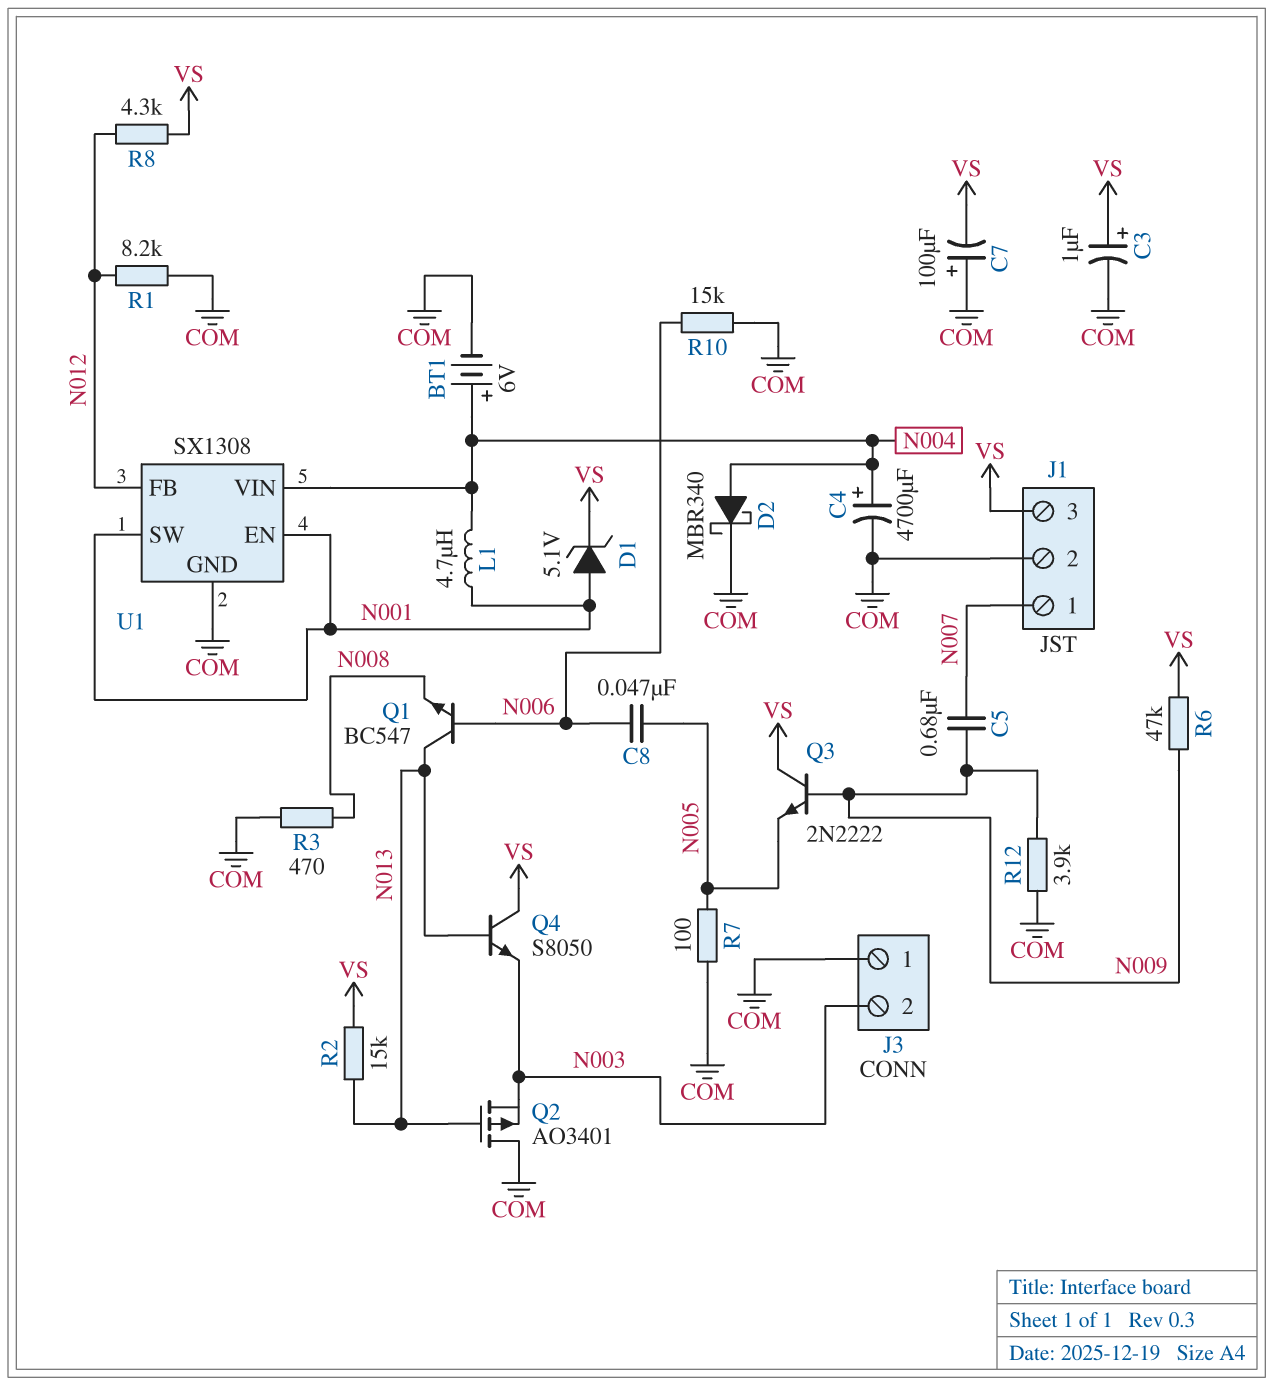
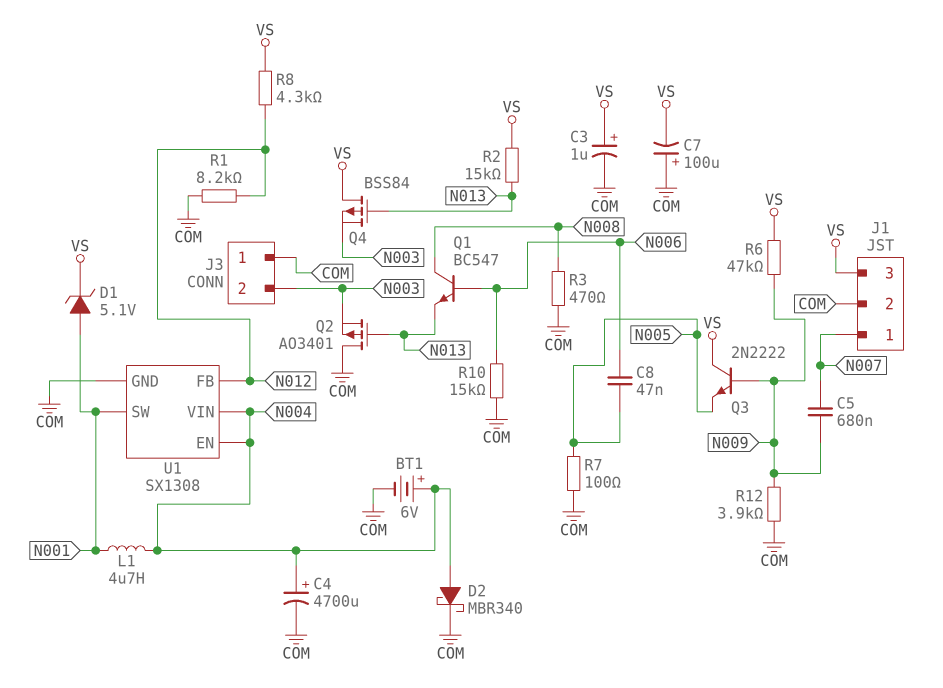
Q1: NPN BC547 (B N006, C N013, E N008) -> NPN BC547 (B N006, C N008, E N013)
Q4: NPN S8050 (B N013, C VS, E N003) -> PMOS BSS84 (G N013, D VS, S N003)
U1 pin EN: N001 -> N004

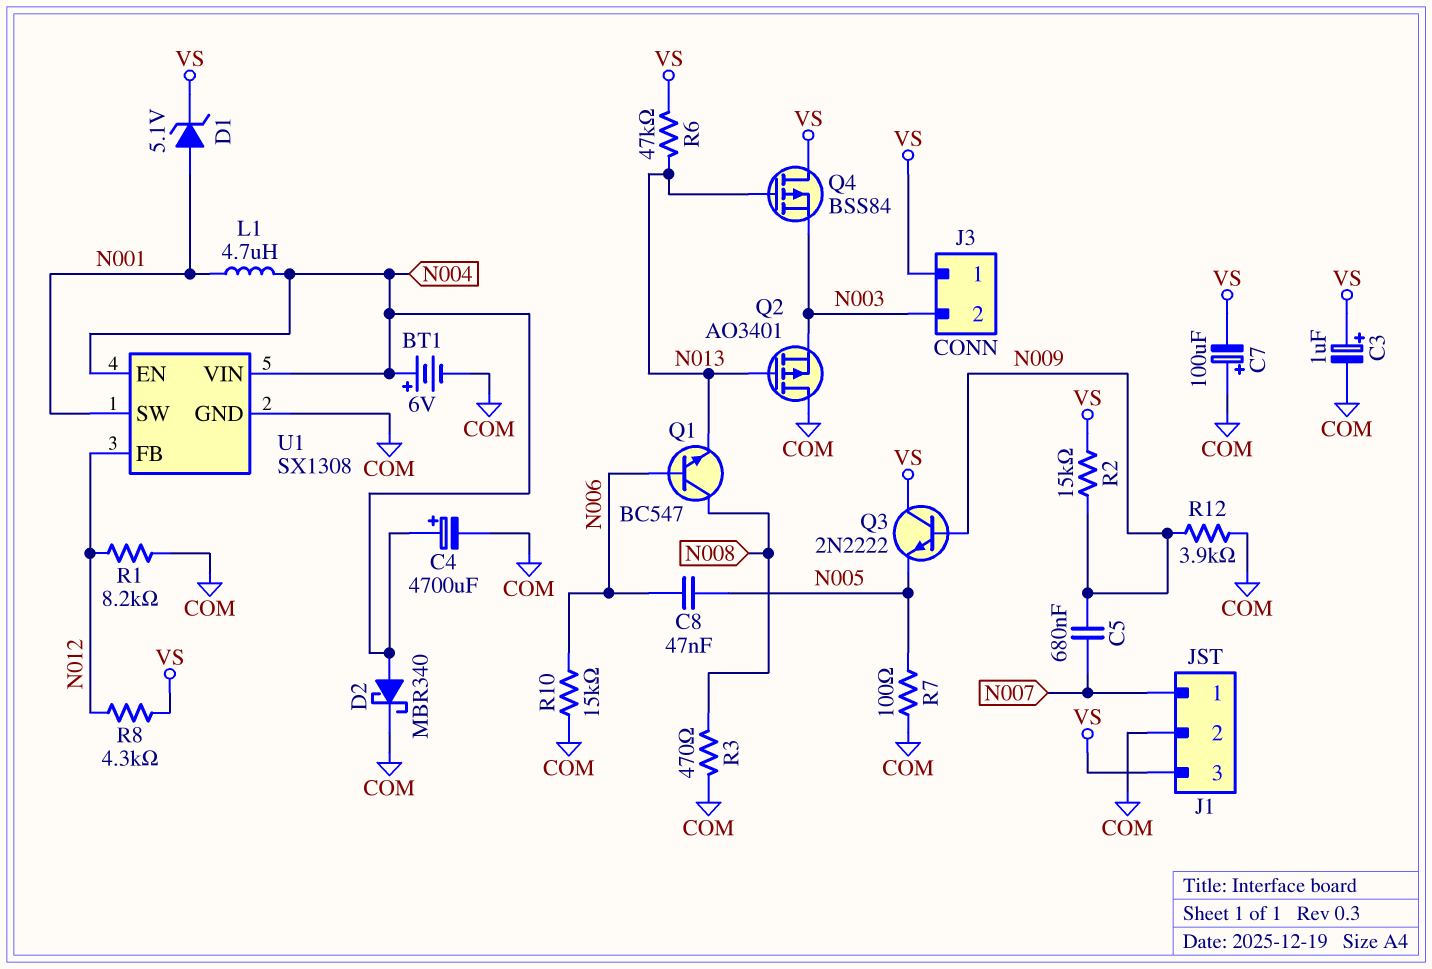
J3 pin 1: COM -> VS
R2: 15k (N013, VS) -> 15k (N009, VS)
R6: 47k (N009, VS) -> 47k (N013, VS)

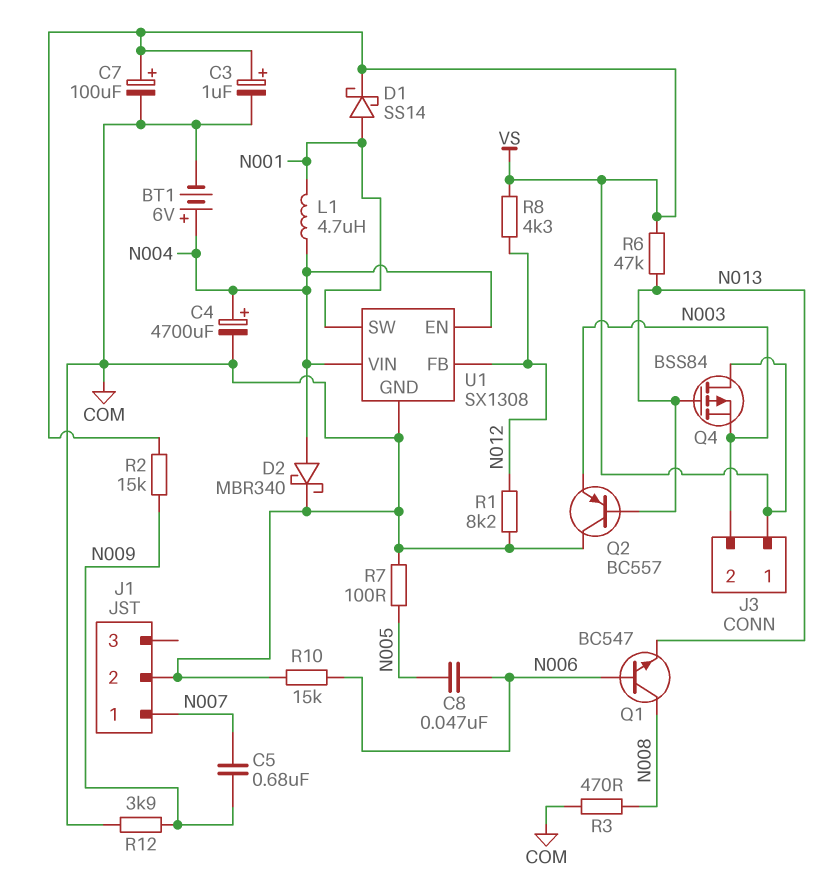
C7: 100uF (plus COM, minus VS) -> 100uF (plus VS, minus COM)
D1: zener 5.1V (A N001, K VS) -> schottky SS14 (A N001, K VS)
J1 pin 3: VS -> none
Q2: PMOS AO3401 (G N013, D COM, S N003) -> PNP BC557 (B N013, C COM, E N003)
Q3: NPN 2N2222 (B N009, C VS, E N005) -> none

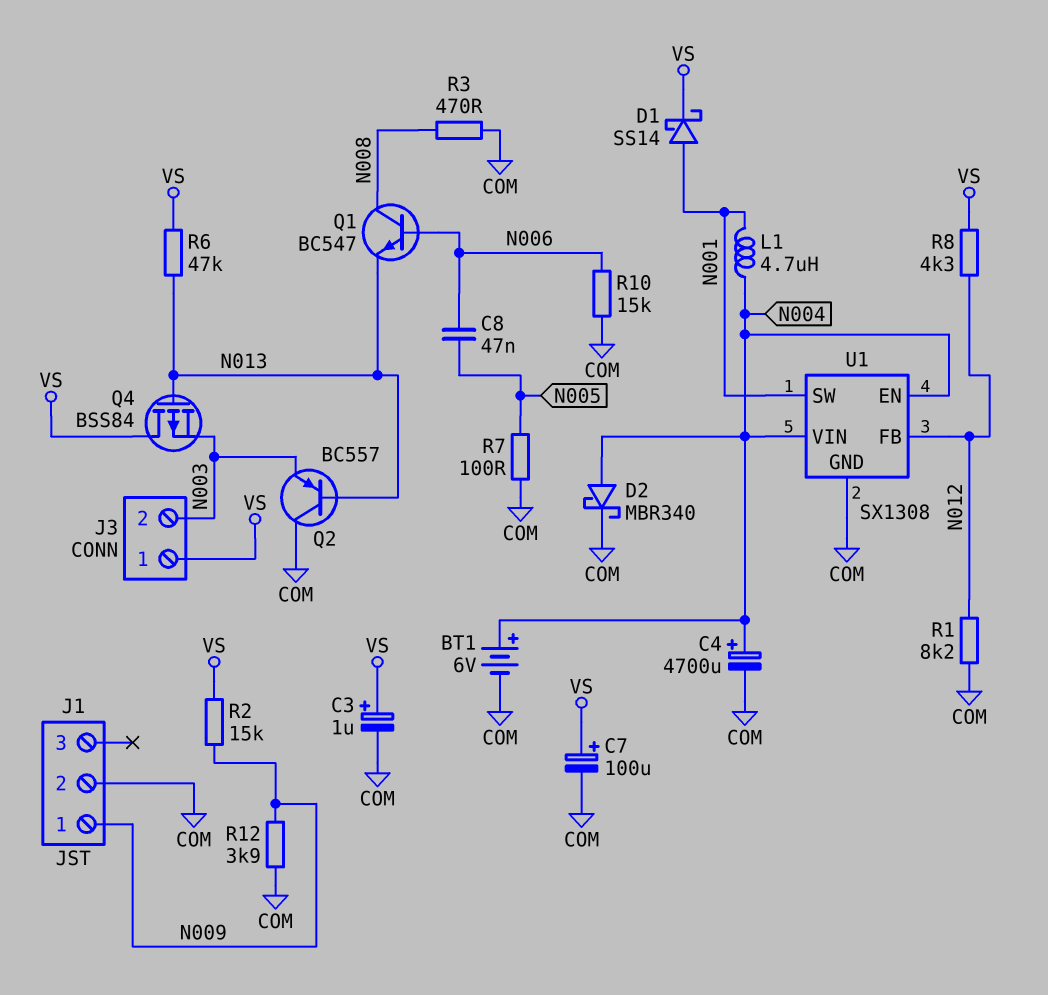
C5: 680nF (N007, N009) -> none
J1 pin 1: N007 -> N009

